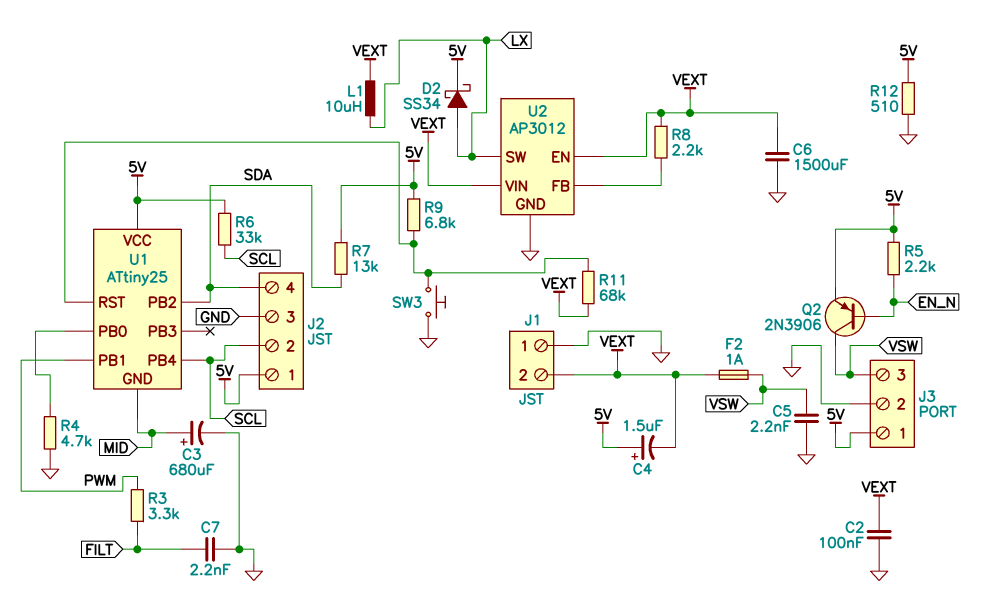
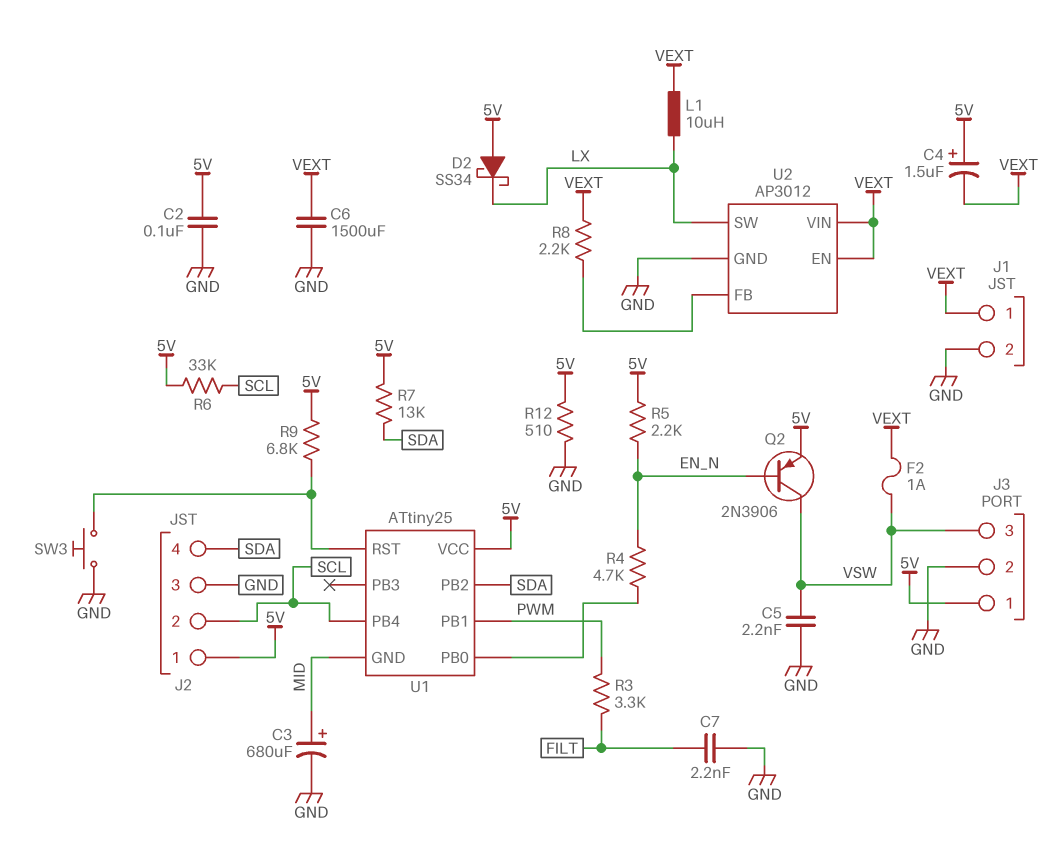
C2: 100nF (GND, VEXT) -> 100nF (5V, GND)
D2: schottky SS34 (A LX, K 5V) -> schottky SS34 (A 5V, K LX)
J1 pin 1: GND -> VEXT
J1 pin 2: VEXT -> GND
R4: 4.7k (GND, U1/PB0) -> 4.7k (EN_N, U1/PB0)
R11: 68k (U1/RST, VEXT) -> none

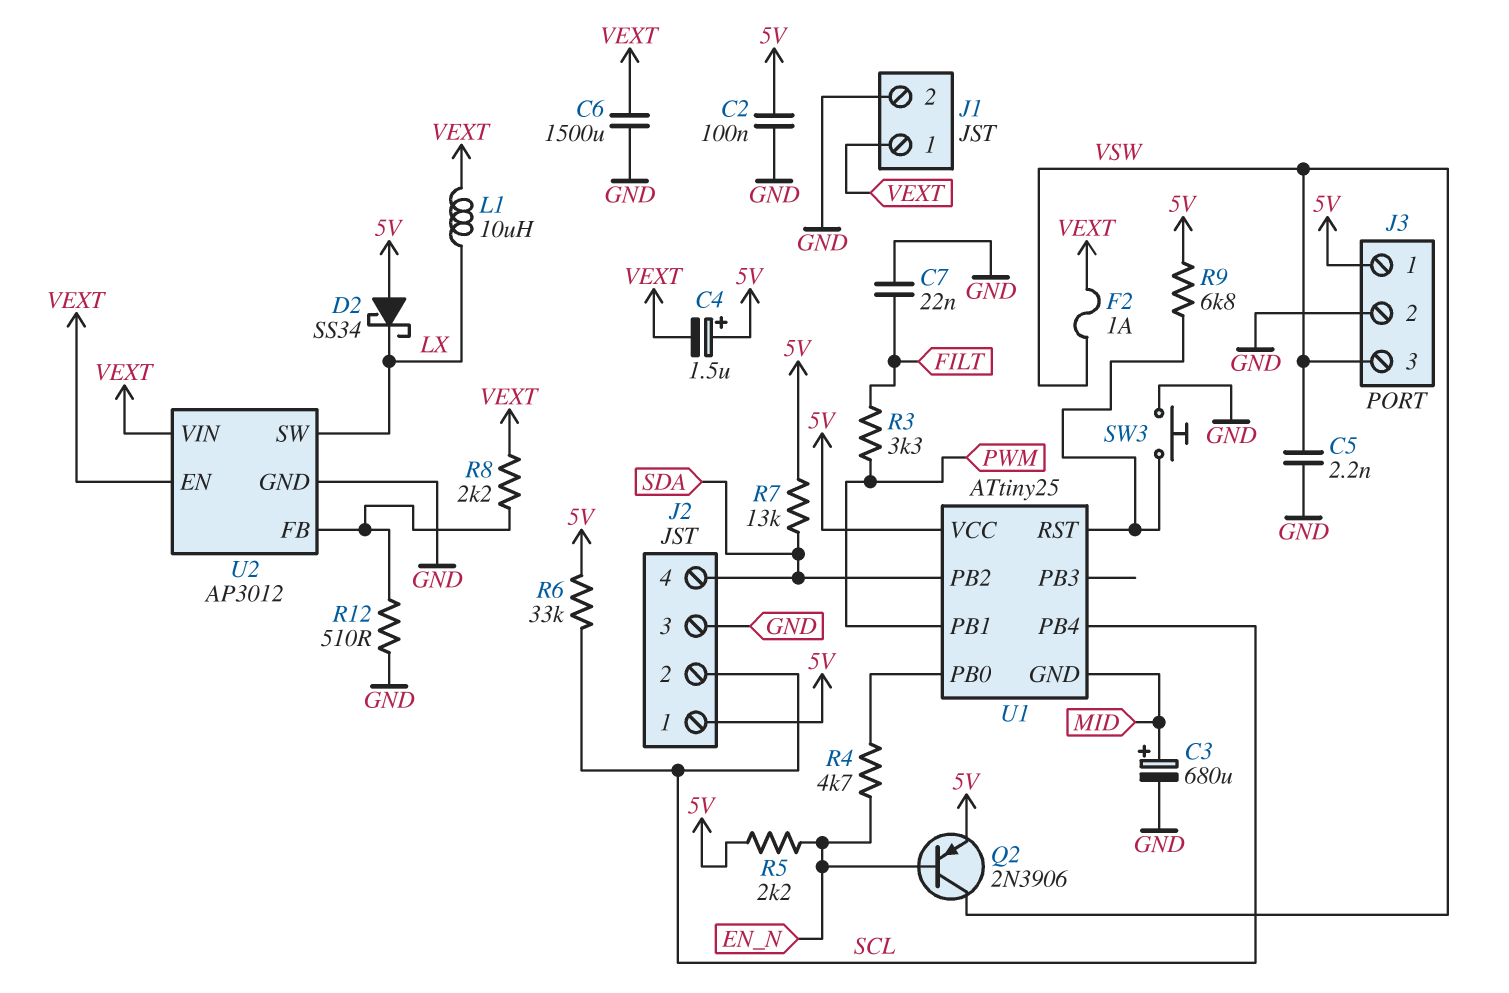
C7: 2.2nF (FILT, GND) -> 22nF (FILT, GND)
R12: 510 (5V, GND) -> 510 (GND, U2/FB)

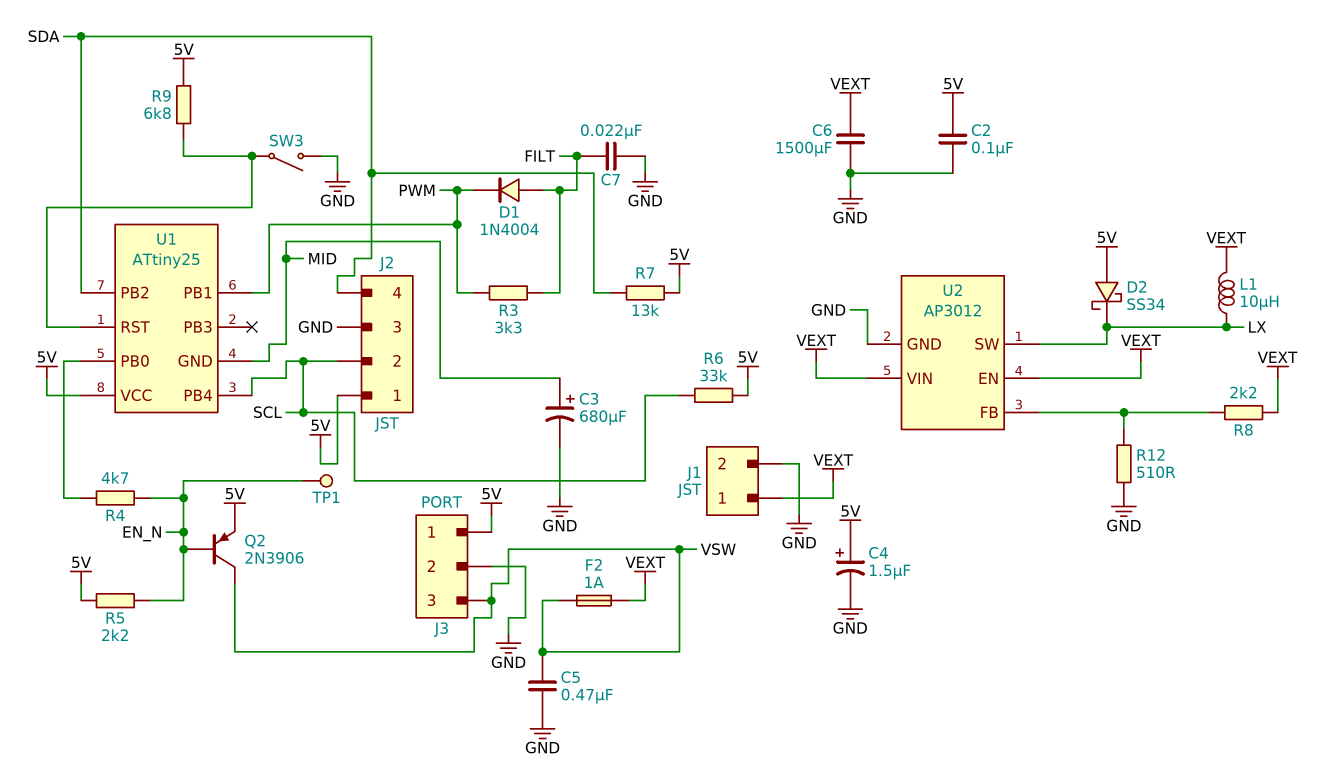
C4: 1.5uF (plus 5V, minus VEXT) -> 1.5uF (plus 5V, minus GND)
C5: 2.2nF (GND, VSW) -> 470nF (GND, VSW)
D1: none -> diode 1N4004 (A FILT, K PWM)
SW3: button (GND, U1/RST) -> switch (GND, U1/RST)
TP1: none -> test point (EN_N)

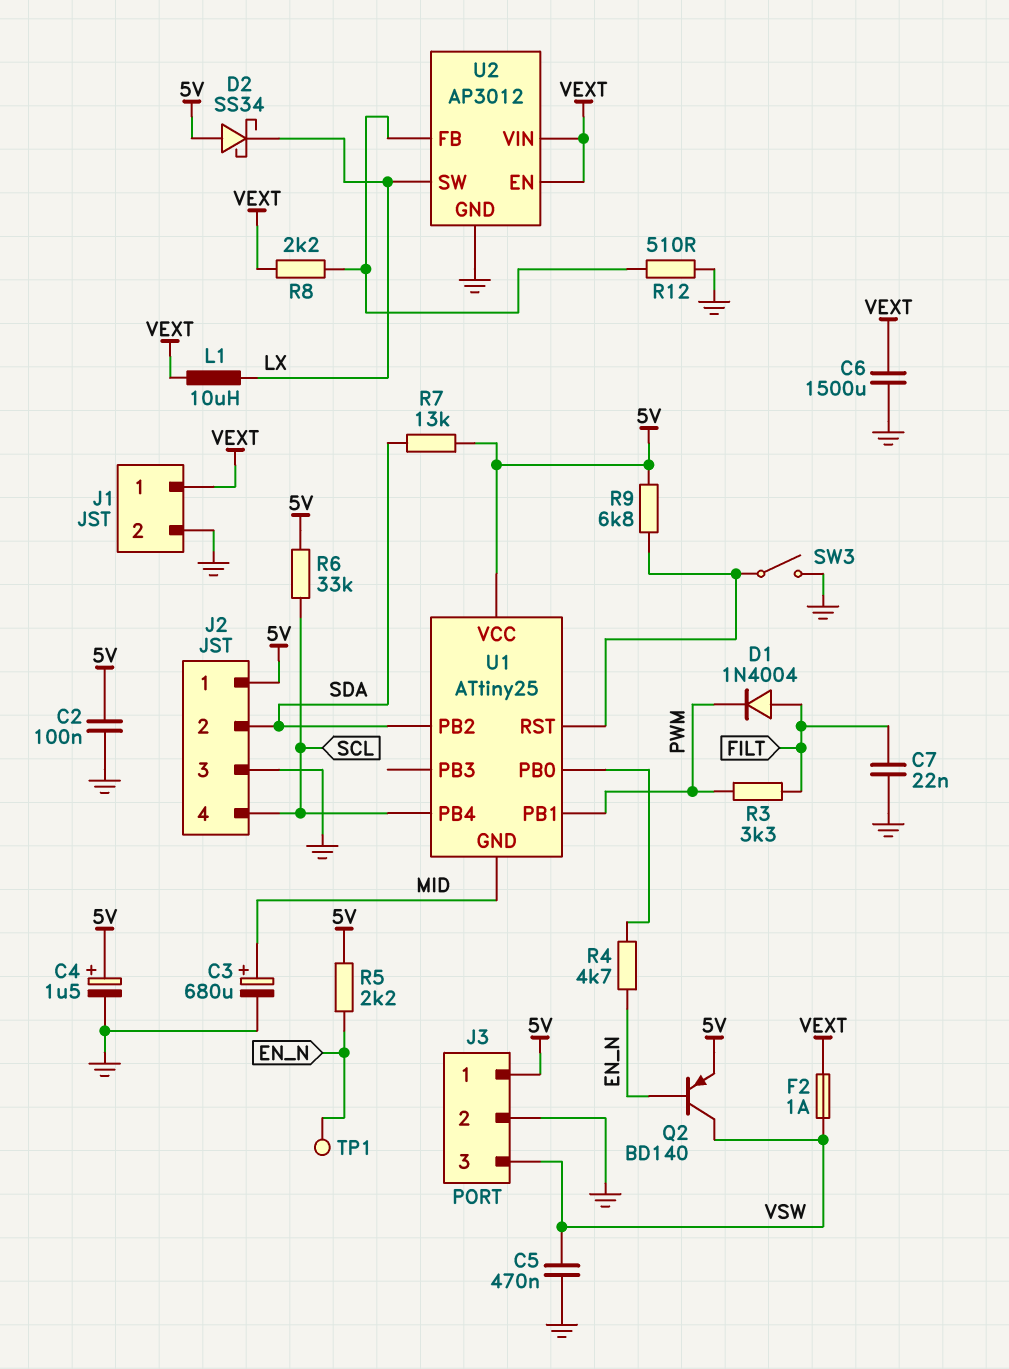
J2 pin 2: SCL -> SDA
J2 pin 4: SDA -> SCL
Q2: PNP 2N3906 (B EN_N, C VSW, E 5V) -> PNP BD140 (B EN_N, C VSW, E 5V)

